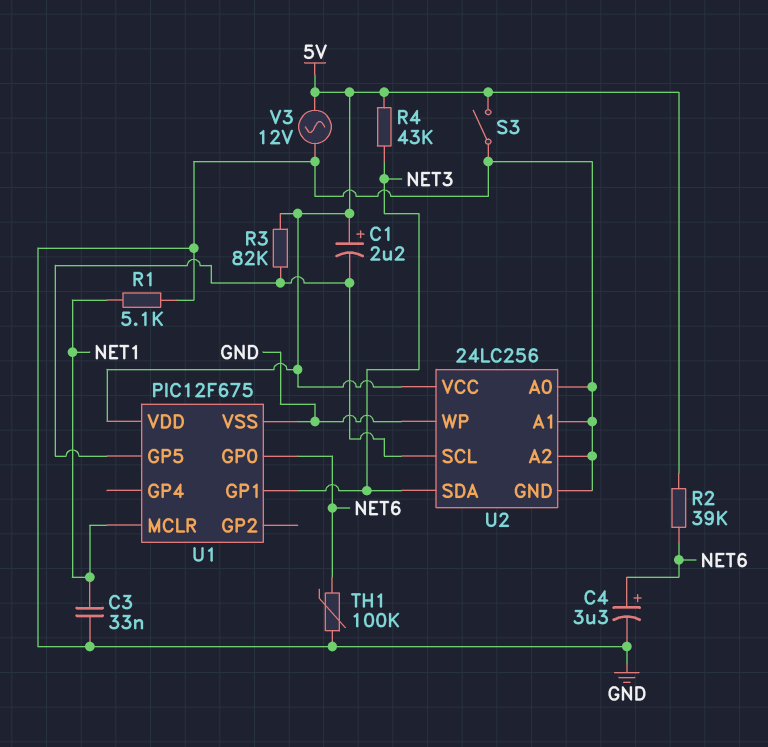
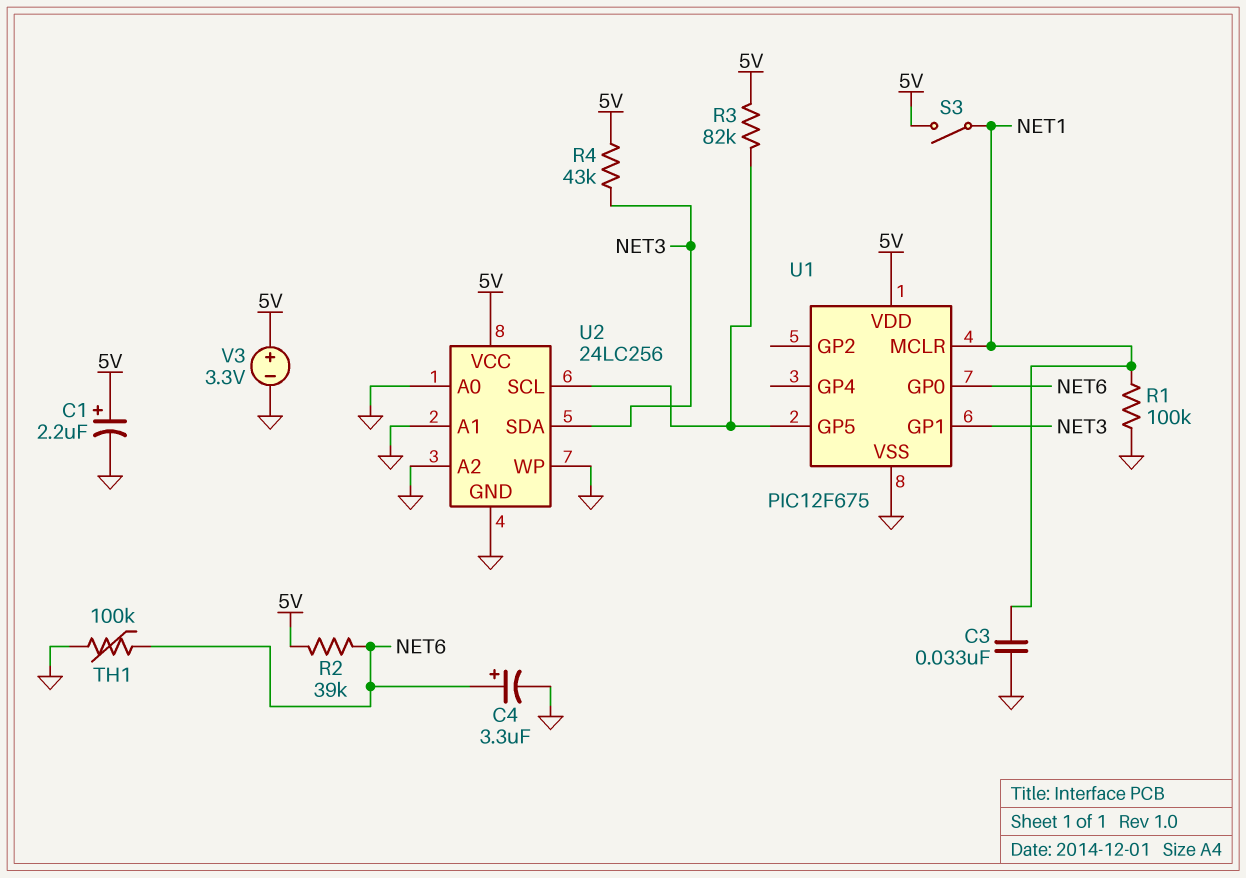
C1: 2.2uF (plus 5V, minus U1/GP5) -> 2.2uF (plus 5V, minus GND)
R1: 5.1k (GND, NET1) -> 100k (GND, NET1)
S3: switch (5V, GND) -> switch (5V, NET1)
V3: AC 12V (5V, GND) -> 3.3V (plus 5V, minus GND)

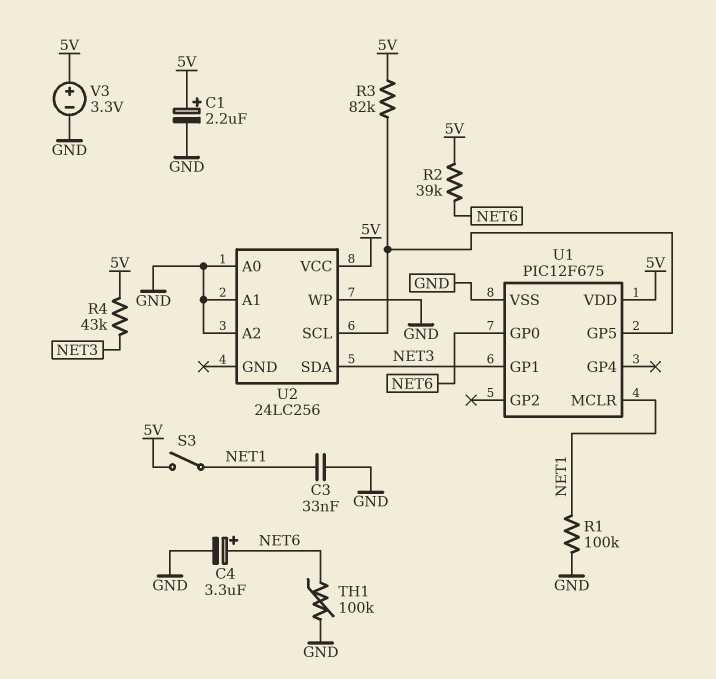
U2 pin GND: GND -> none

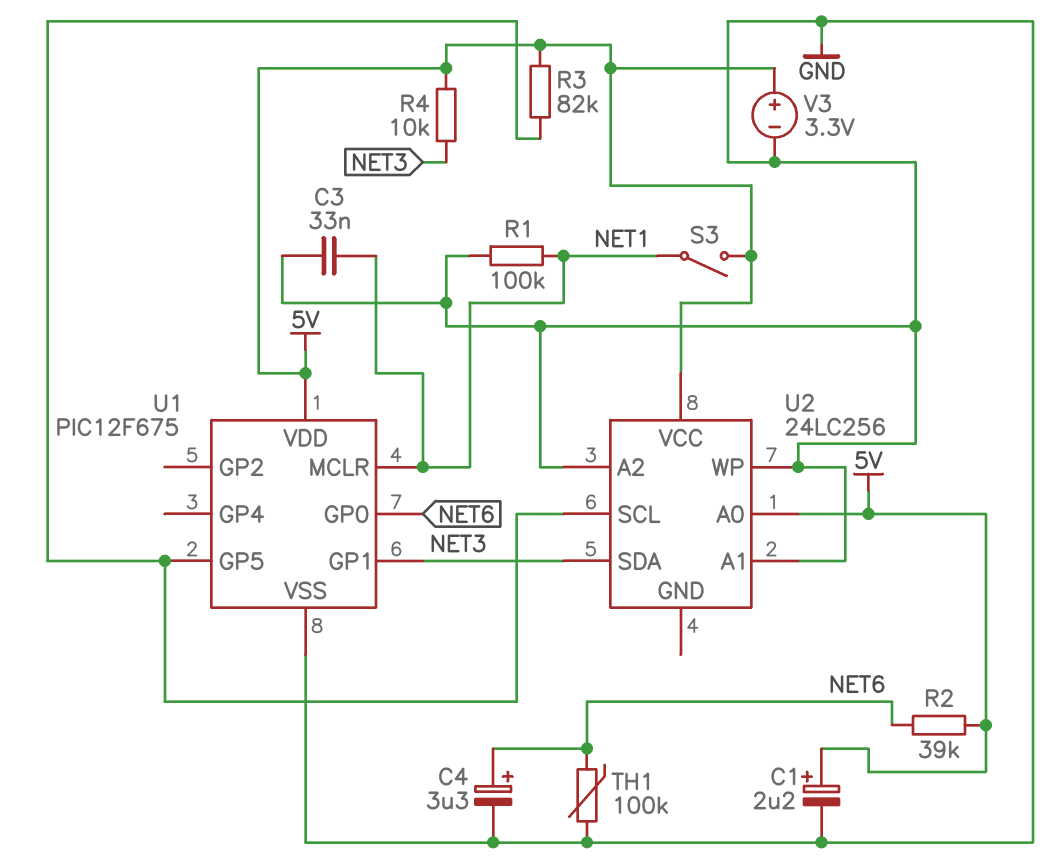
R4: 43k (5V, NET3) -> 10k (5V, NET3)
U2 pin A0: GND -> 5V

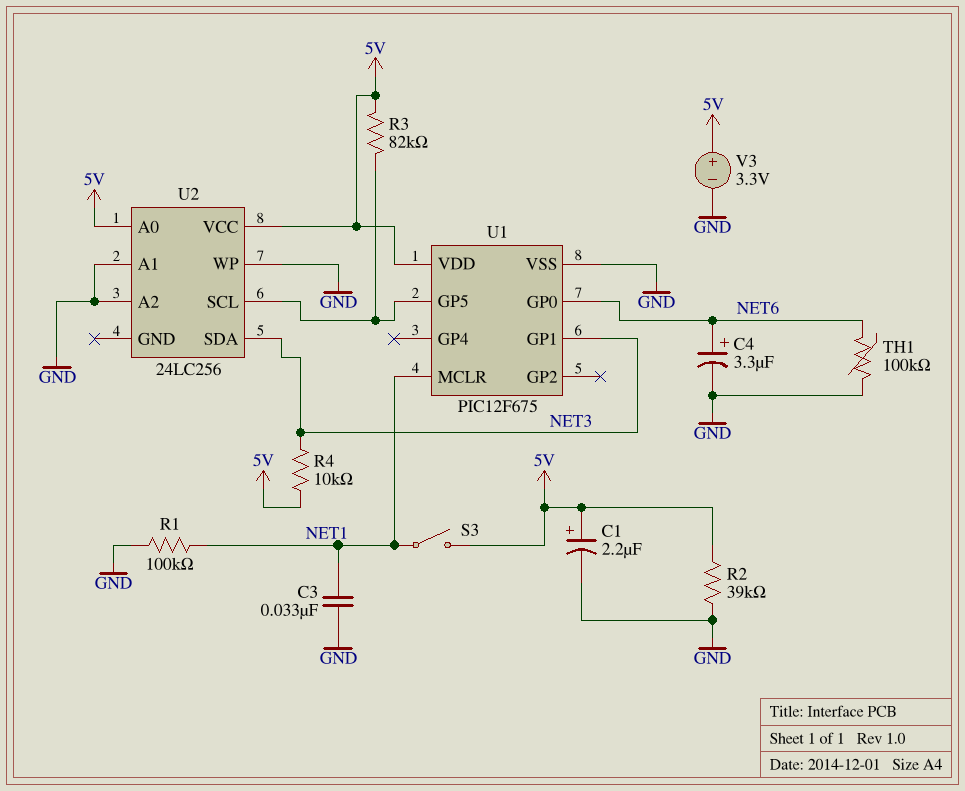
R2: 39k (5V, NET6) -> 39k (5V, GND)

